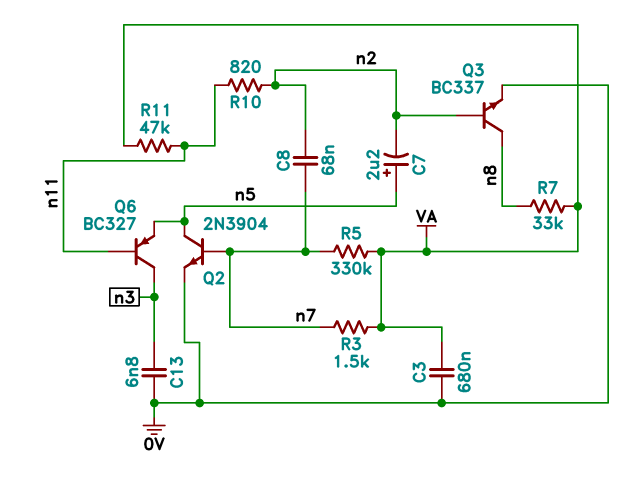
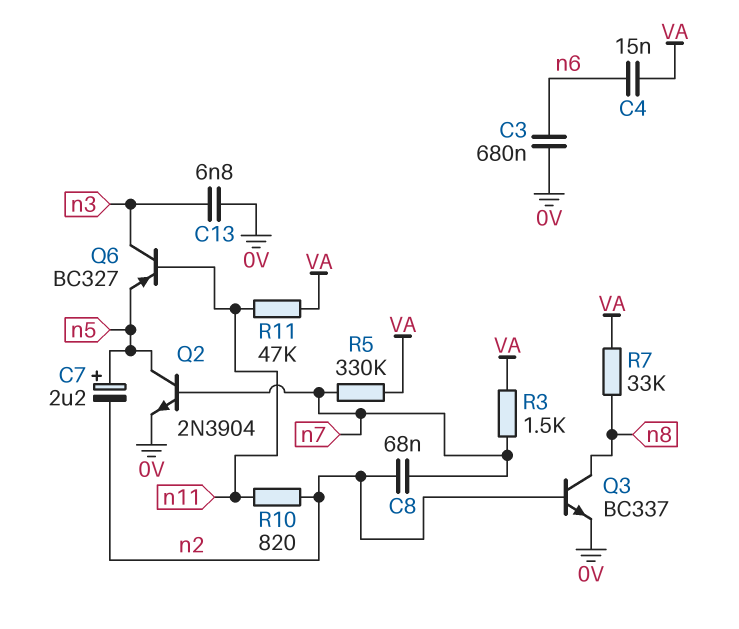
C3: 680nF (0V, VA) -> 680nF (0V, n6)
C4: none -> 15nF (VA, n6)

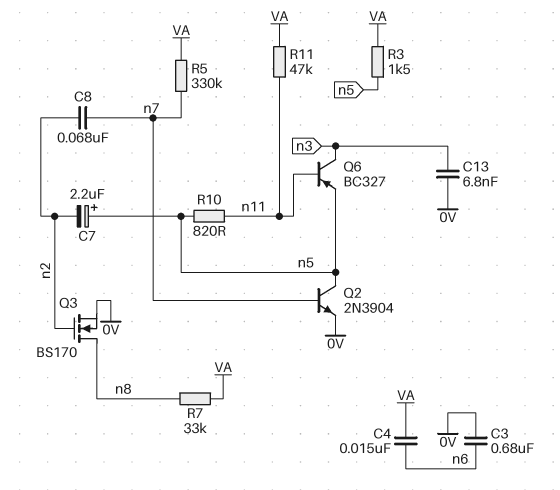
Q3: NPN BC337 (B n2, C n8, E 0V) -> NMOS BS170 (G n2, D n8, S 0V)
R3: 1.5k (VA, n7) -> 1.5k (VA, n5)
R10: 820 (n2, n11) -> 820 (n5, n11)

